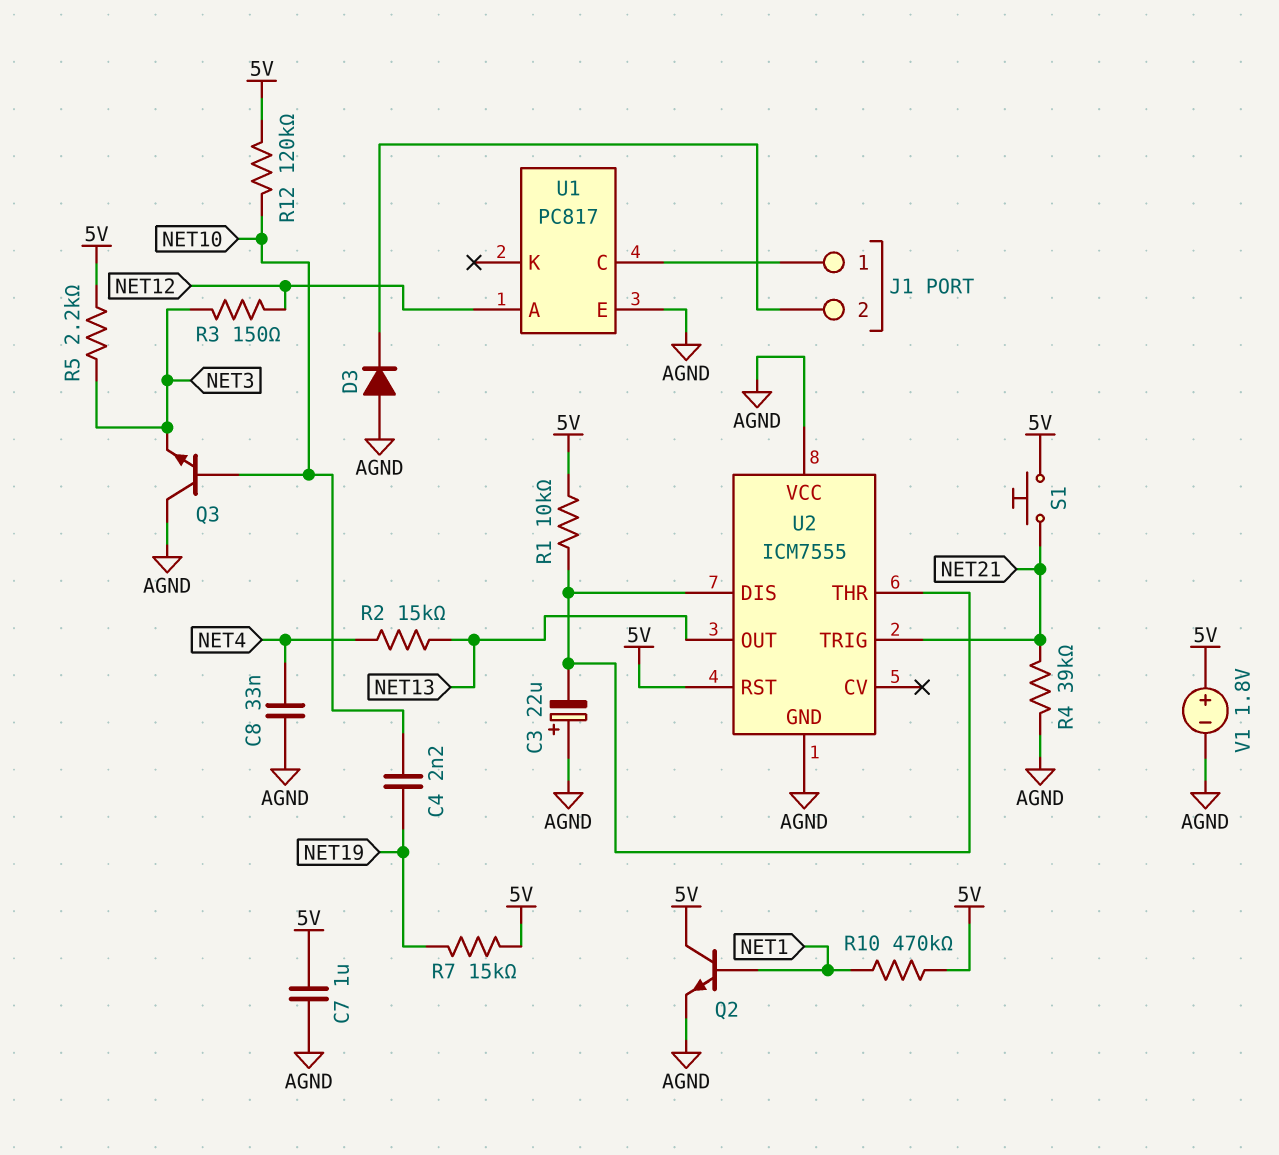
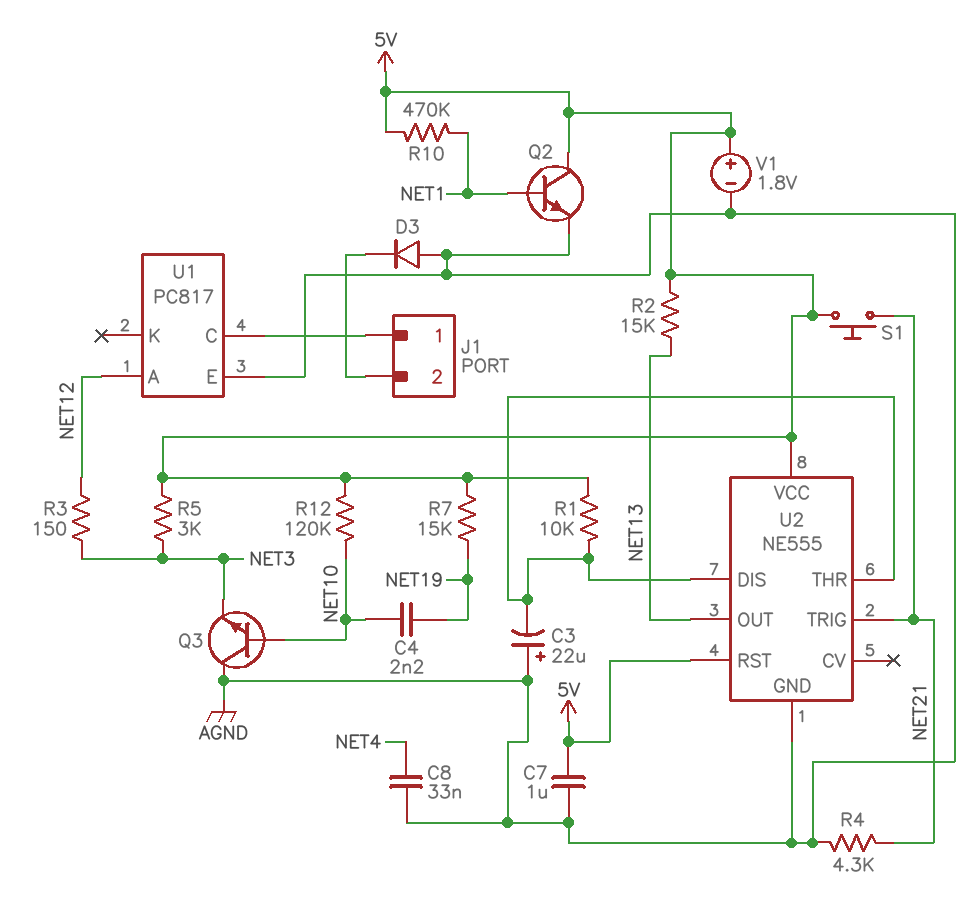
R2: 15k (NET4, NET13) -> 15k (5V, NET13)
R4: 39k (AGND, NET21) -> 4.3k (AGND, NET21)
R5: 2.2k (5V, NET3) -> 3k (5V, NET3)
U2: ICM7555 -> NE555
U2 pin VCC: AGND -> 5V

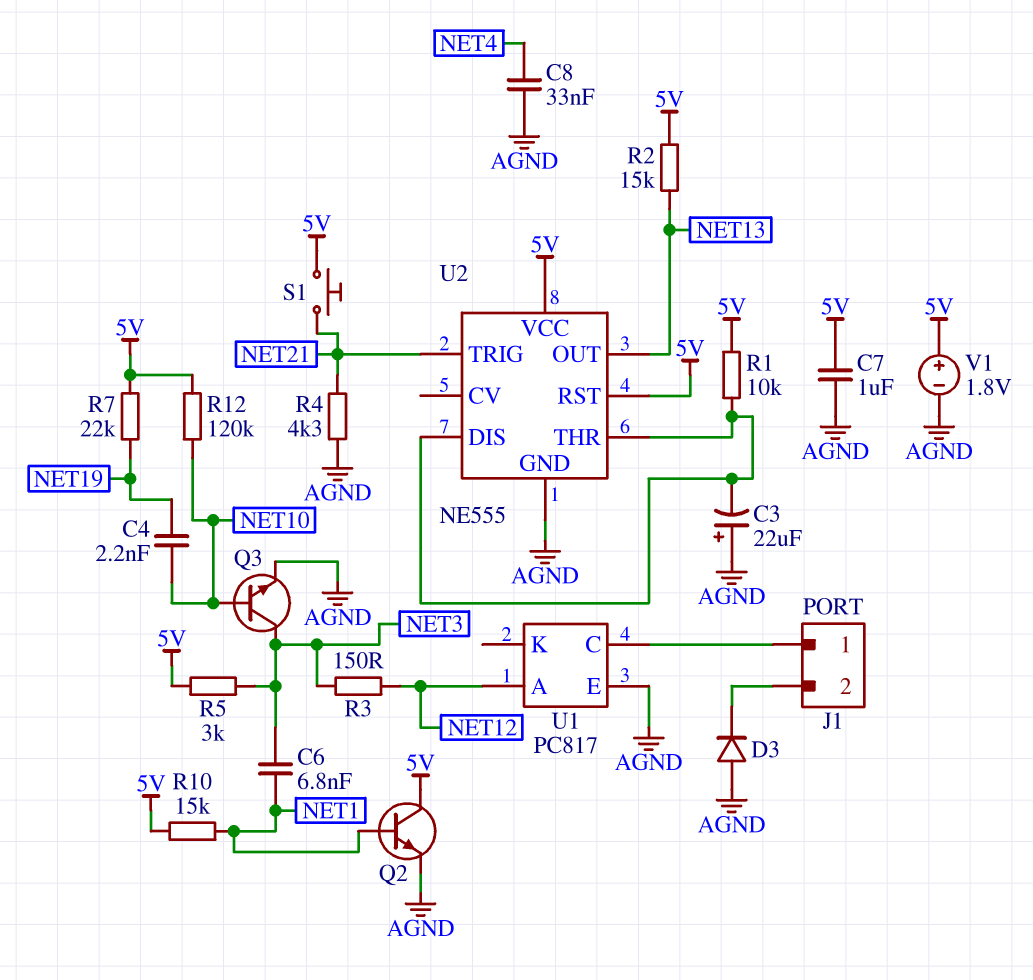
C6: none -> 6.8nF (NET1, NET3)
Q3: NPN (B NET10, C AGND, E NET3) -> NPN (B NET10, C NET3, E AGND)
R7: 15k (5V, NET19) -> 22k (5V, NET19)
R10: 470k (5V, NET1) -> 15k (5V, NET1)

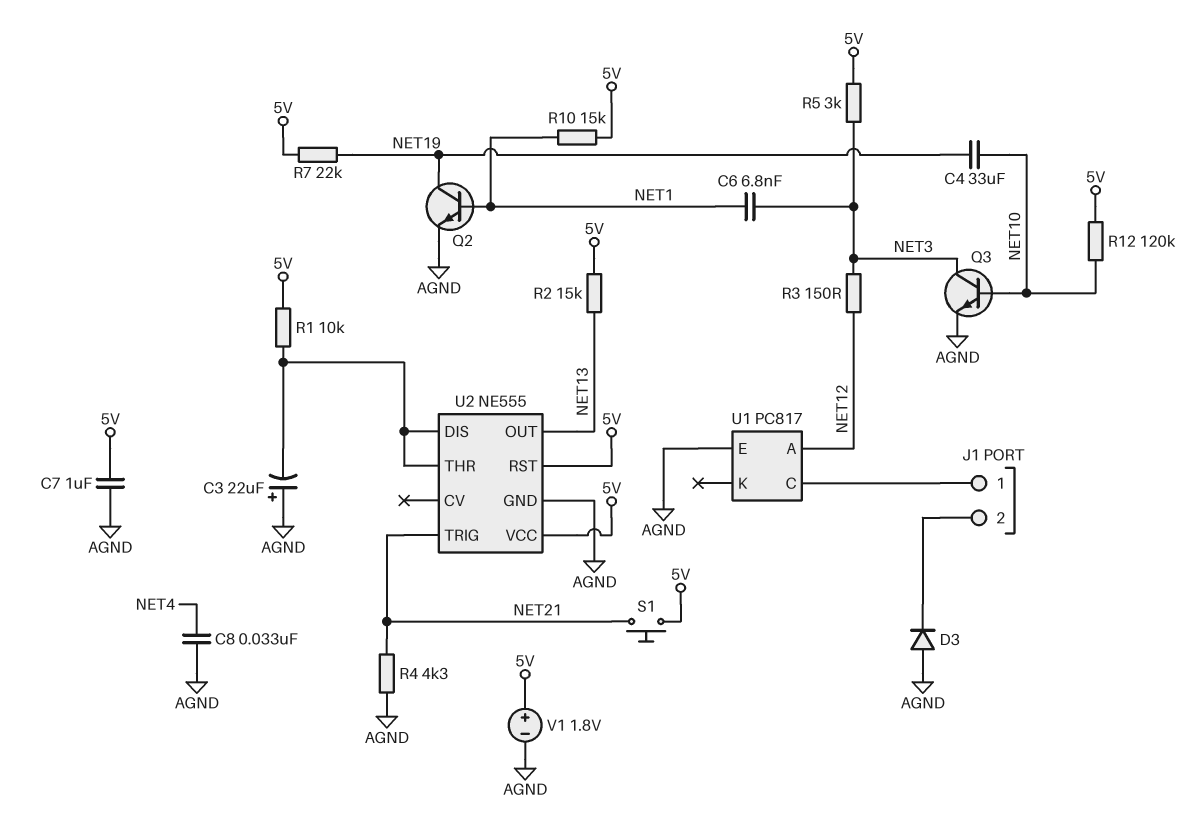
C4: 2.2nF (NET10, NET19) -> 33uF (NET10, NET19)
Q2: NPN (B NET1, C 5V, E AGND) -> NPN (B NET1, C NET19, E AGND)

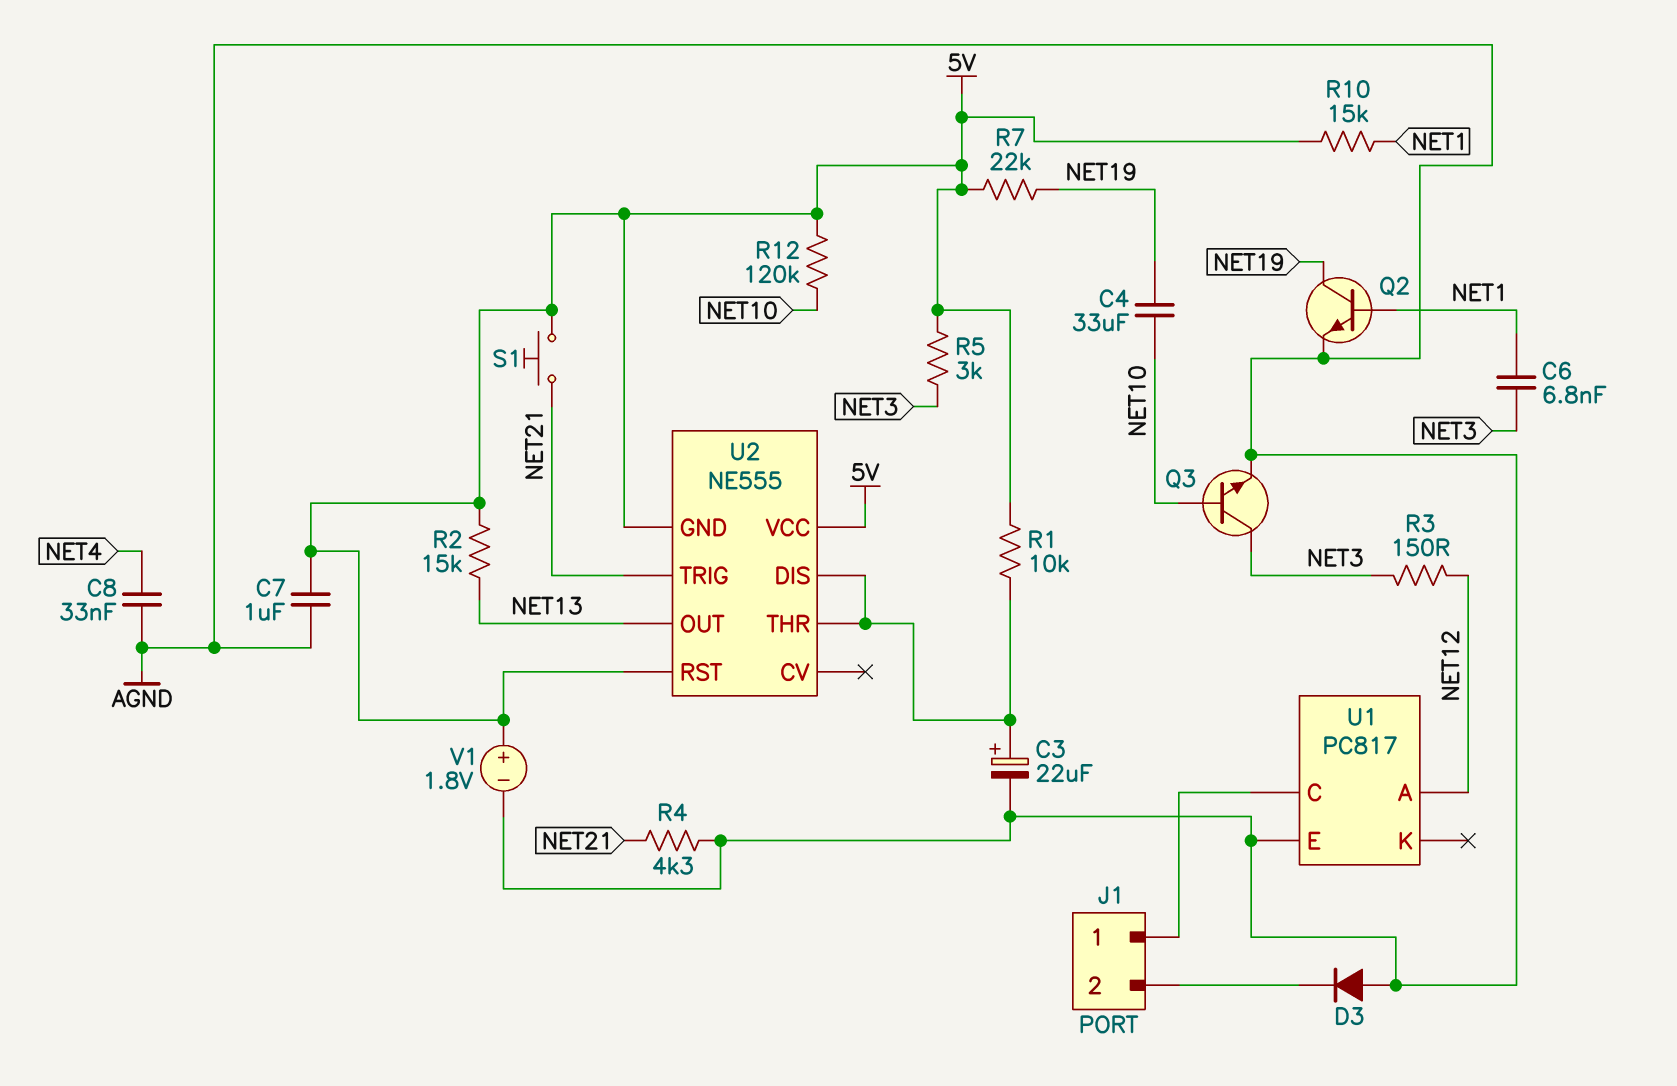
C3: 22uF (plus AGND, minus U2/DIS) -> 22uF (plus U2/DIS, minus AGND)
U2 pin GND: AGND -> 5V

